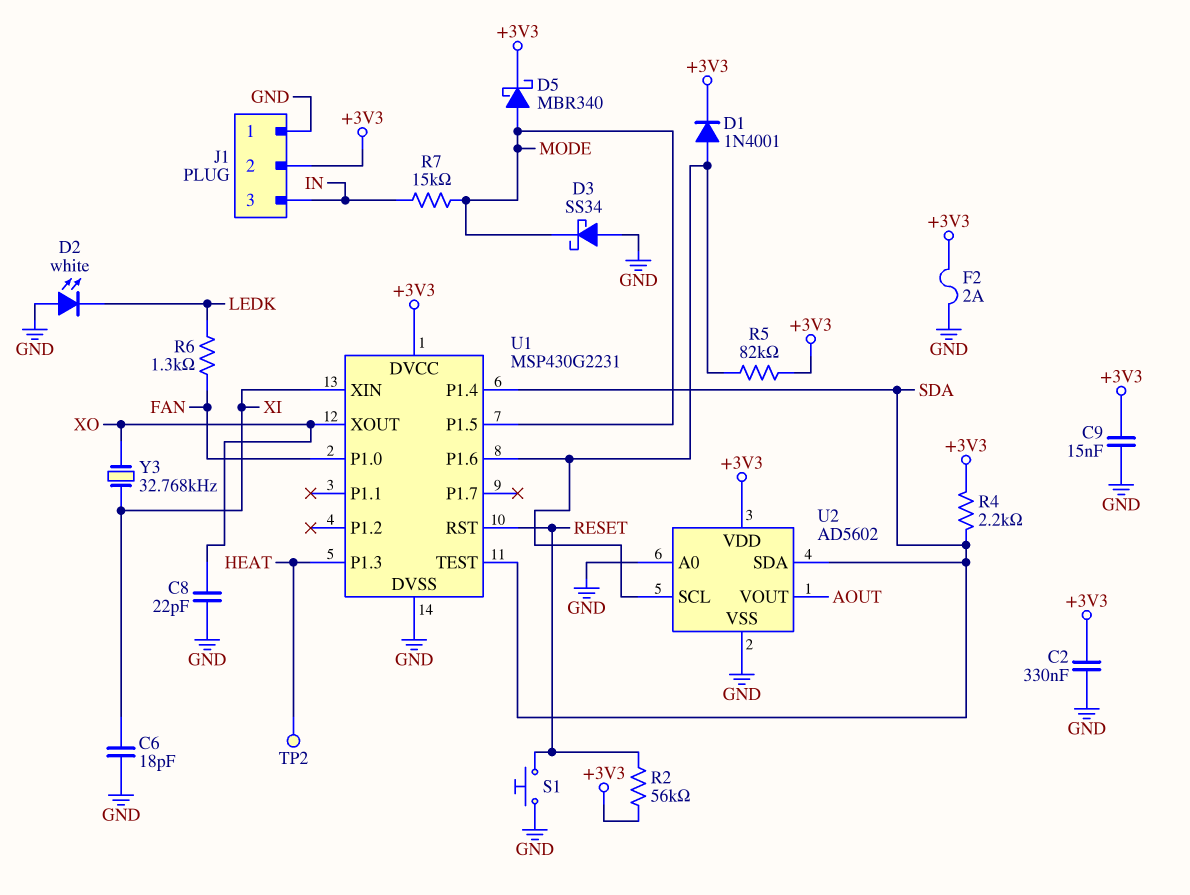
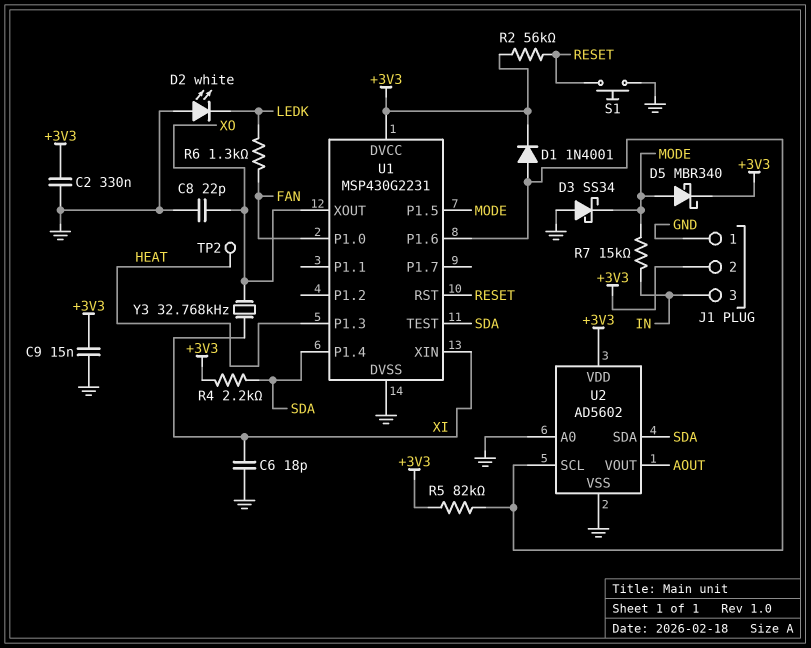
F2: 2A (+3V3, GND) -> none

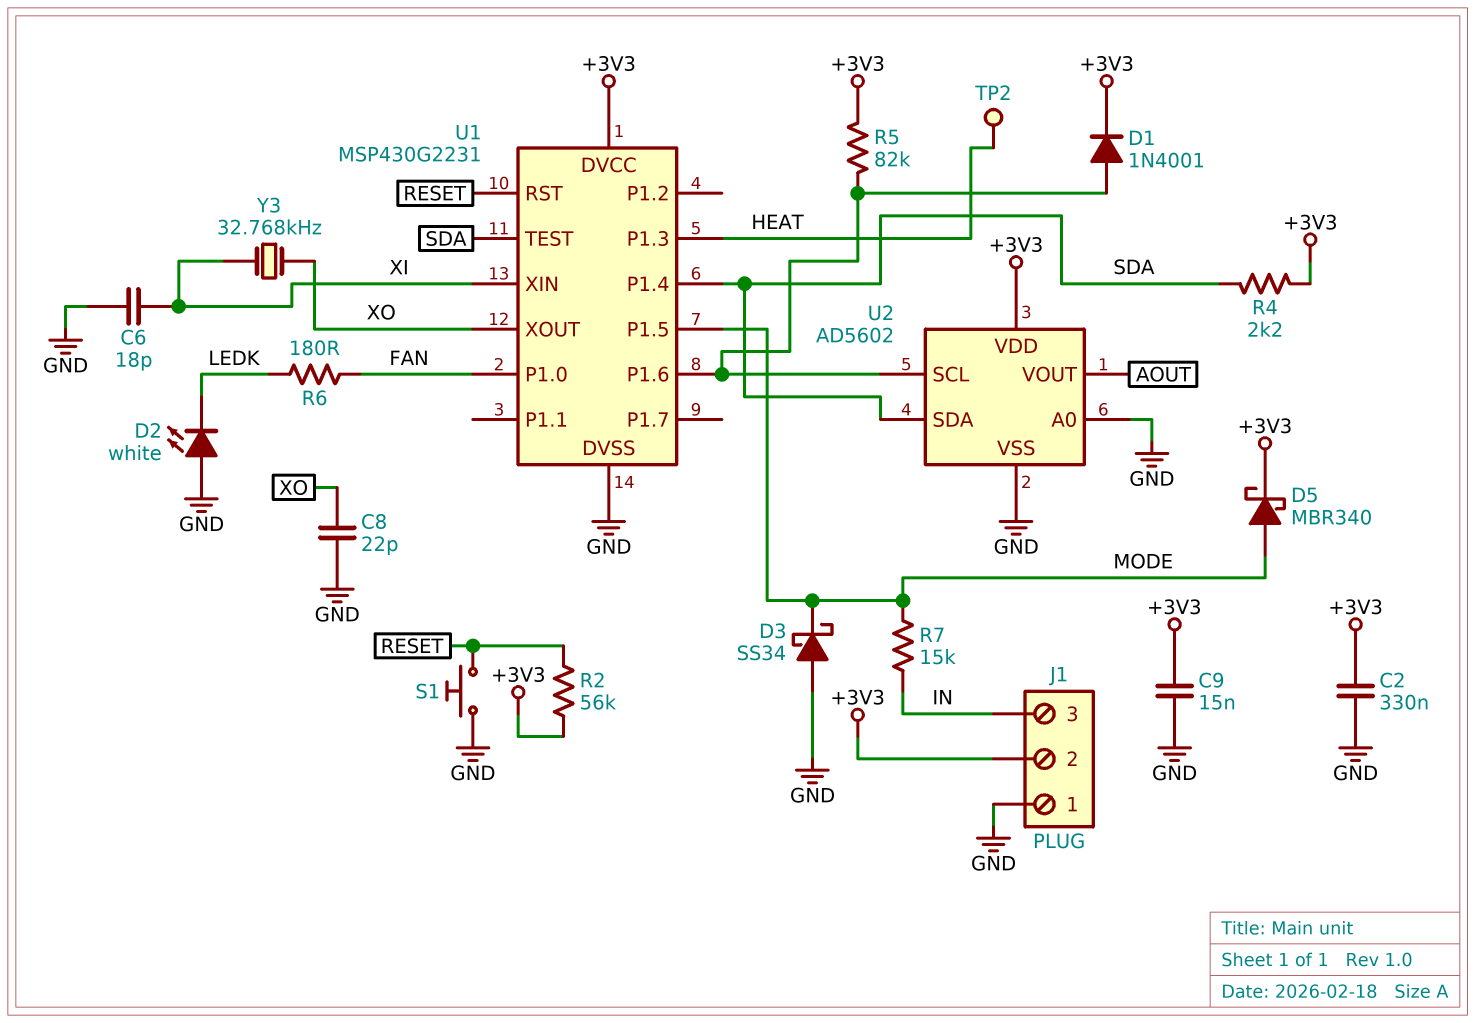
R6: 1.3k (FAN, LEDK) -> 180 (FAN, LEDK)

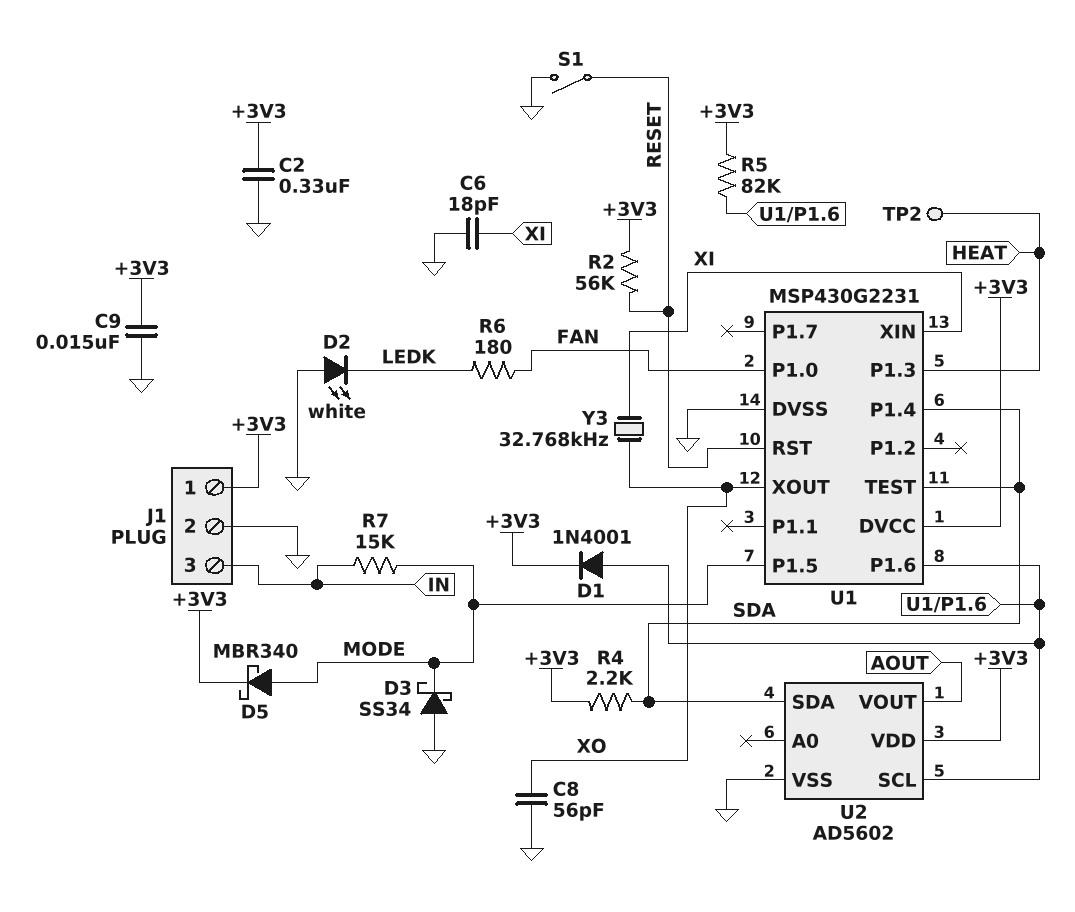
C8: 22pF (GND, XO) -> 56pF (GND, XO)
J1 pin 1: GND -> +3V3
J1 pin 2: +3V3 -> GND
S1: button (GND, RESET) -> switch (GND, RESET)
U2 pin A0: GND -> none

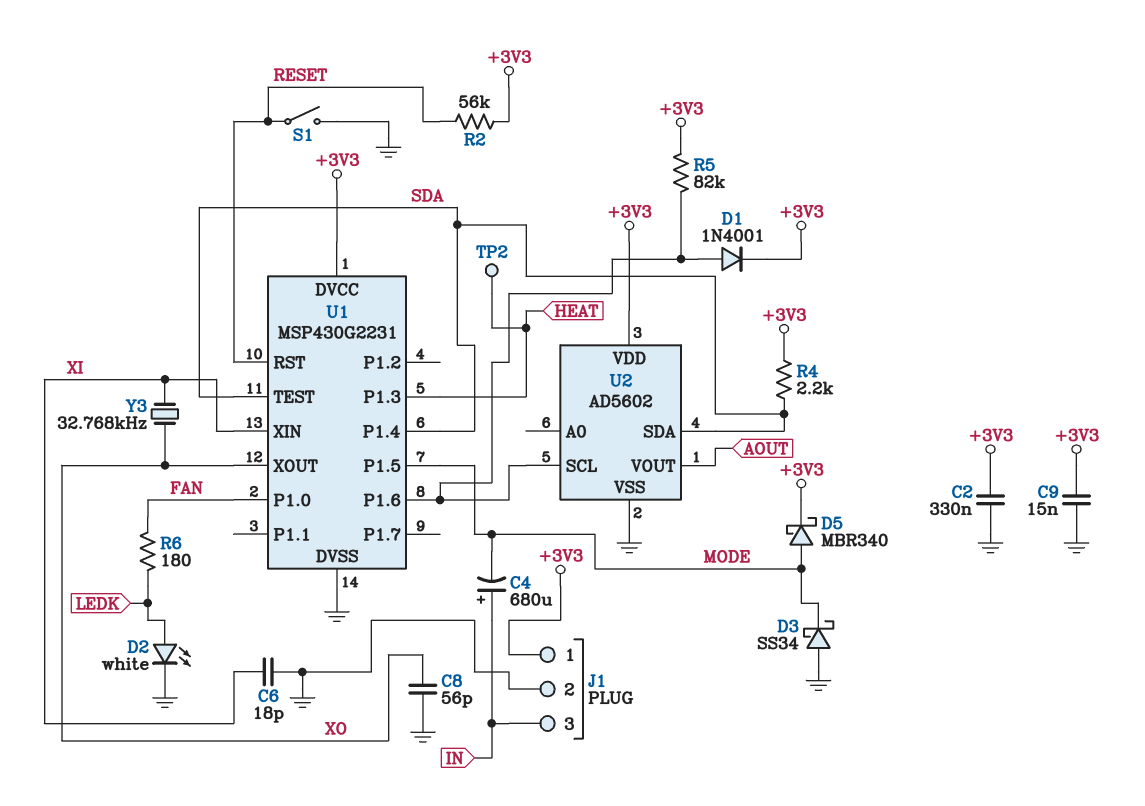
C4: none -> 680uF (plus IN, minus MODE)
D2: LED white (A GND, K LEDK) -> LED white (A LEDK, K GND)
R7: 15k (IN, MODE) -> none

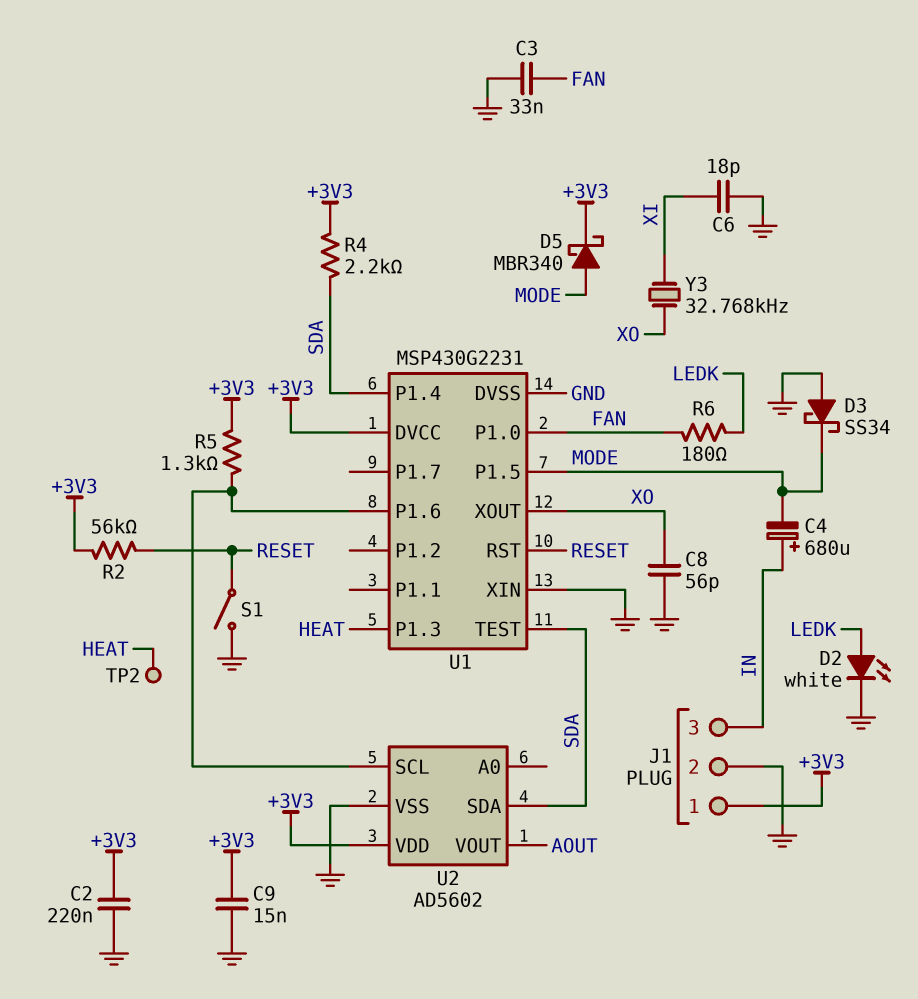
C2: 330nF (+3V3, GND) -> 220nF (+3V3, GND)
C3: none -> 33nF (FAN, GND)
D1: diode 1N4001 (A U1/P1.6, K +3V3) -> none
R5: 82k (+3V3, U1/P1.6) -> 1.3k (+3V3, U1/P1.6)
U1 pin XIN: XI -> GND

